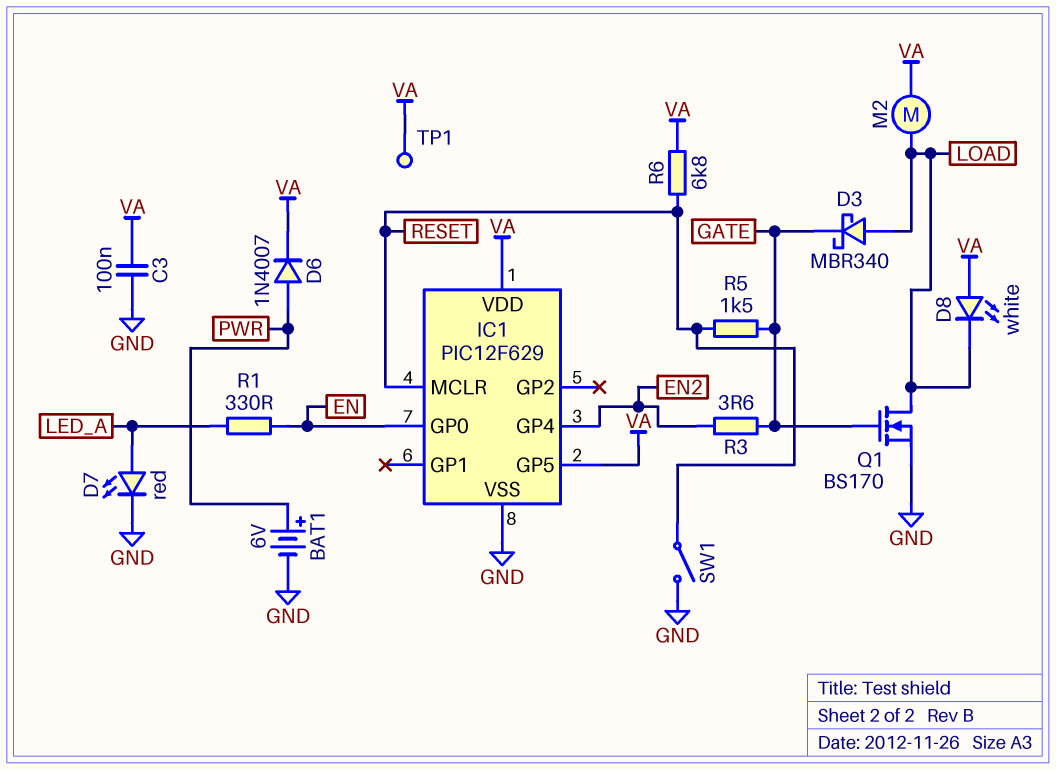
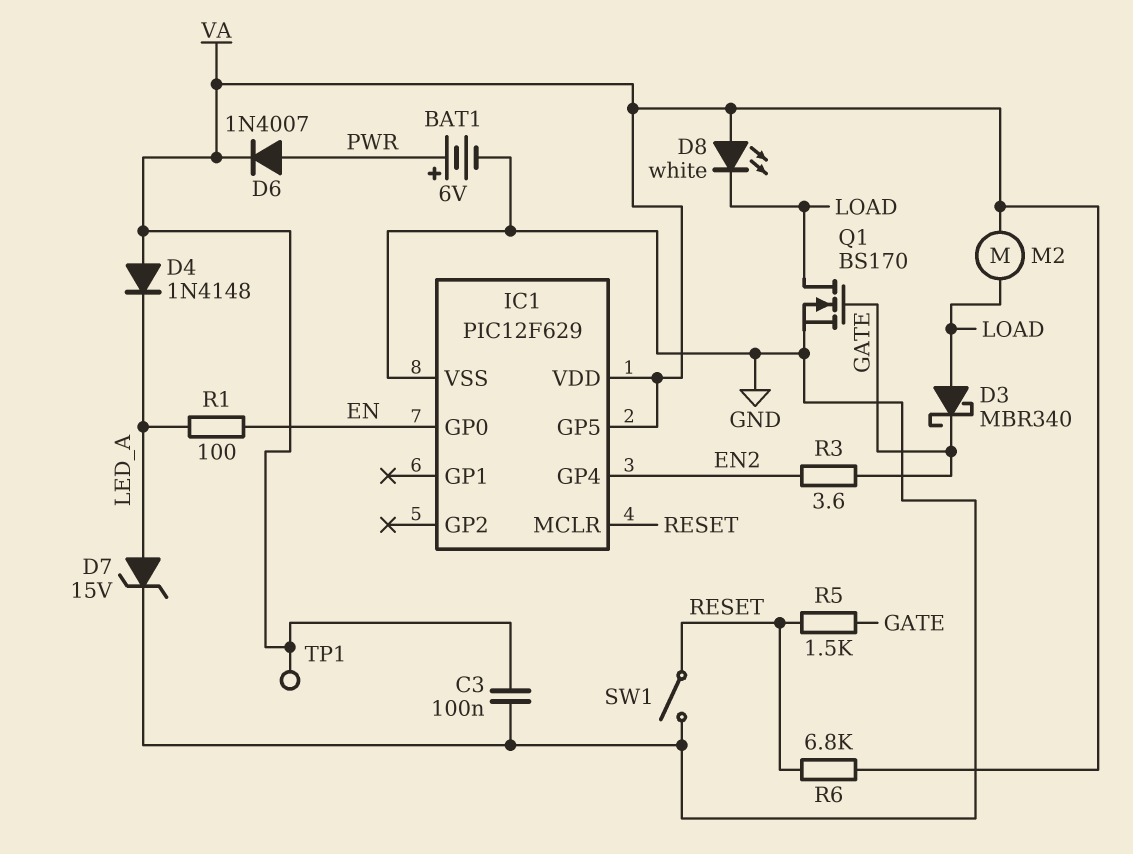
D4: none -> diode 1N4148 (A VA, K LED_A)
D7: LED red (A LED_A, K GND) -> zener 15V (A LED_A, K GND)
R1: 330 (EN, LED_A) -> 100 (EN, LED_A)

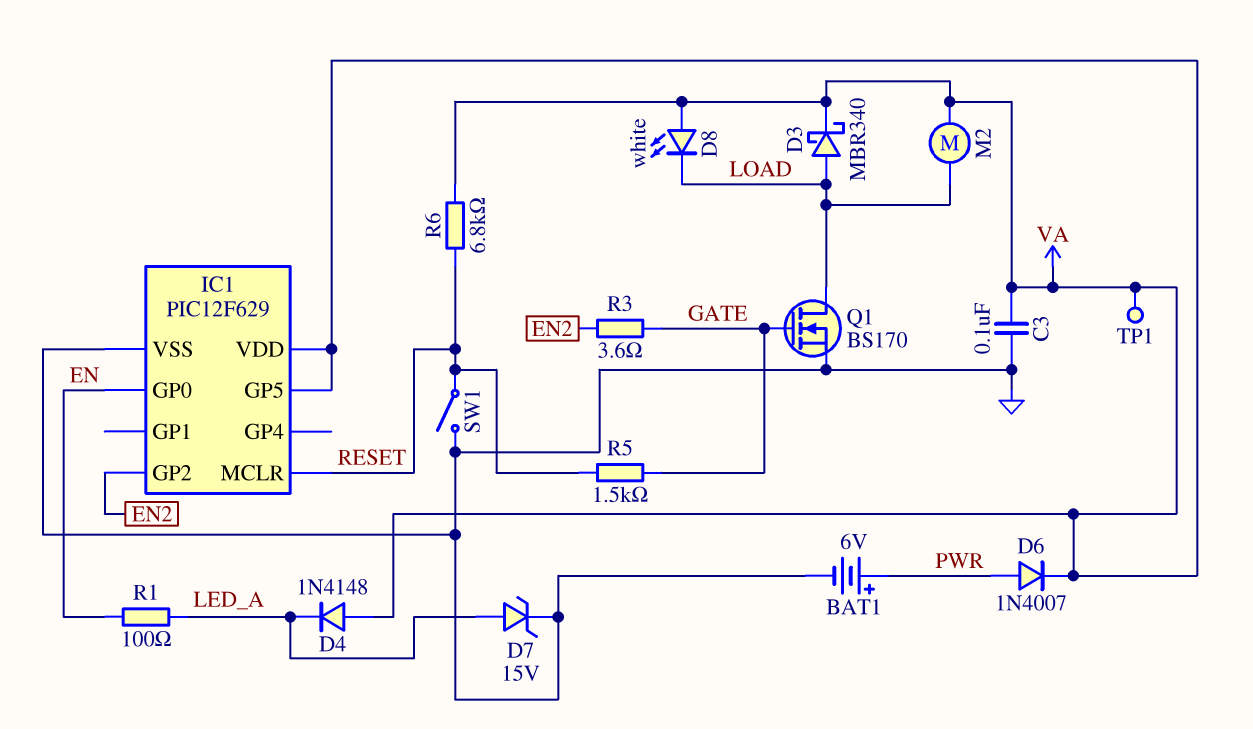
D3: schottky MBR340 (A LOAD, K GATE) -> schottky MBR340 (A LOAD, K VA)
IC1 pin GP2: none -> EN2
IC1 pin GP4: EN2 -> none

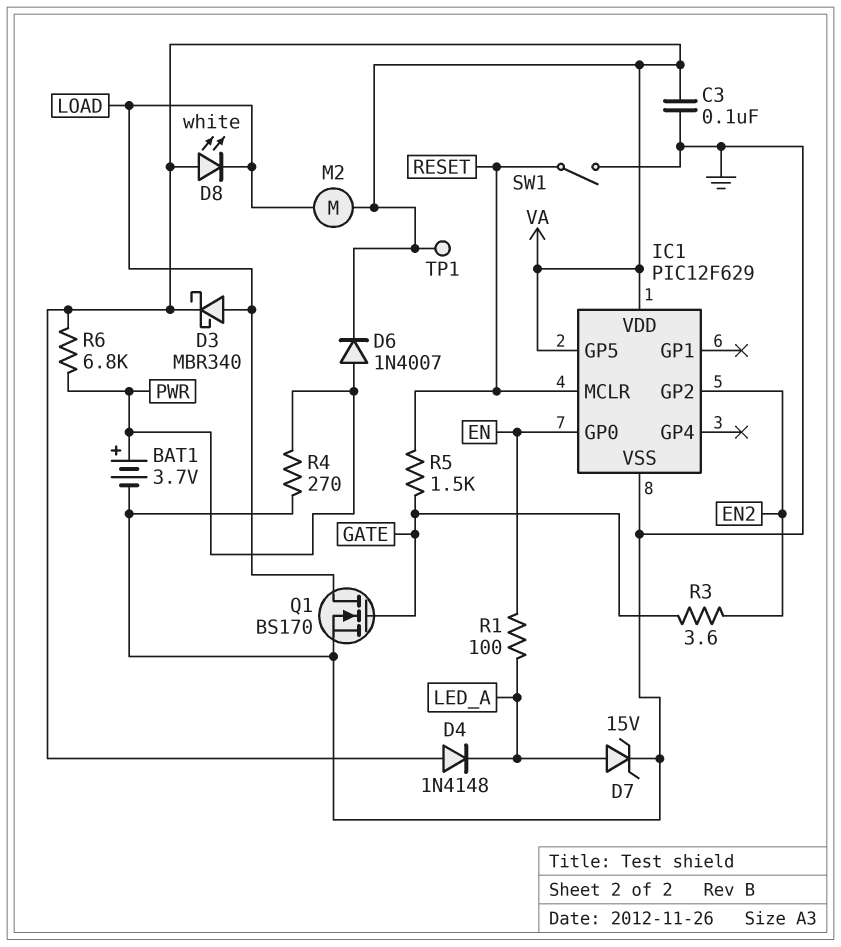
BAT1: 6V (plus PWR, minus GND) -> 3.7V (plus PWR, minus GND)
R4: none -> 270 (GND, PWR)
R6: 6.8k (RESET, VA) -> 6.8k (PWR, VA)

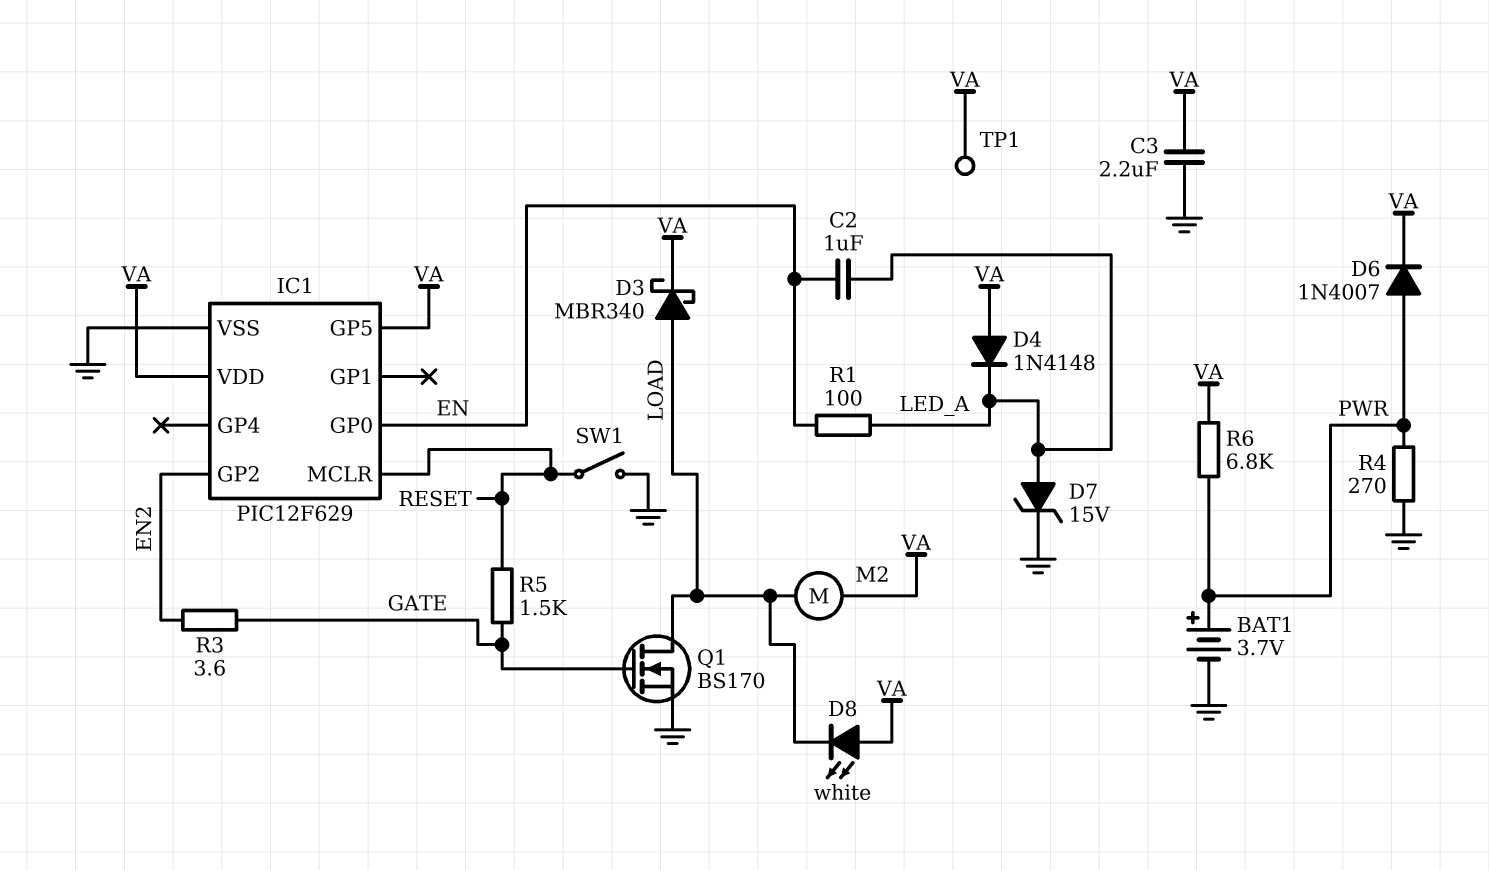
C2: none -> 1uF (EN, LED_A)
C3: 100nF (GND, VA) -> 2.2uF (GND, VA)

